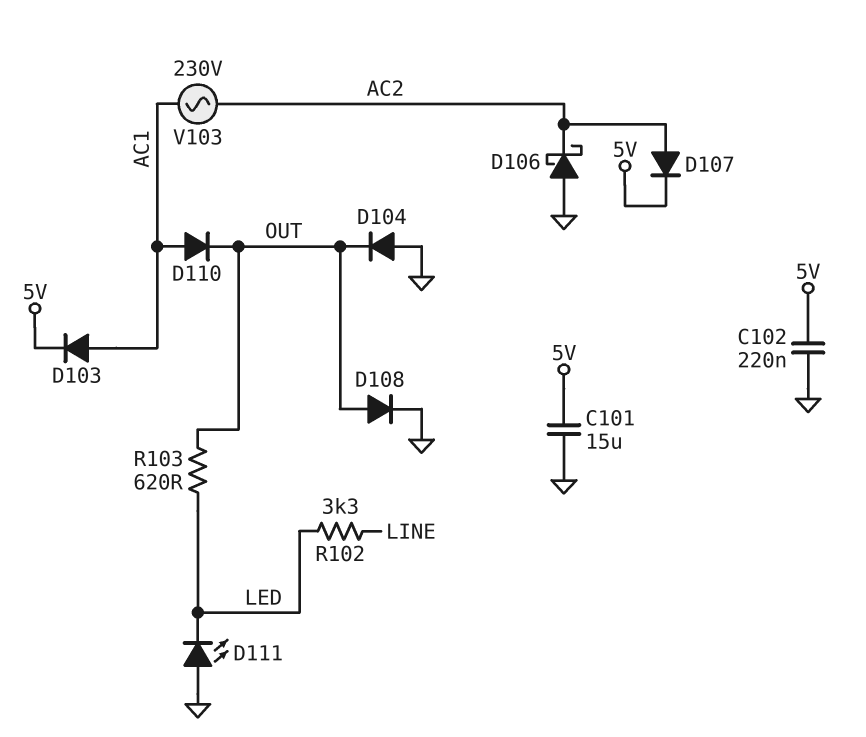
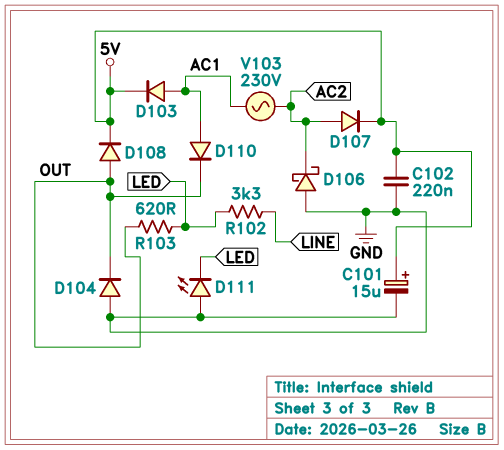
C101: 15uF (5V, GND) -> 15uF (plus 5V, minus GND)
D108: diode (A OUT, K GND) -> diode (A OUT, K 5V)

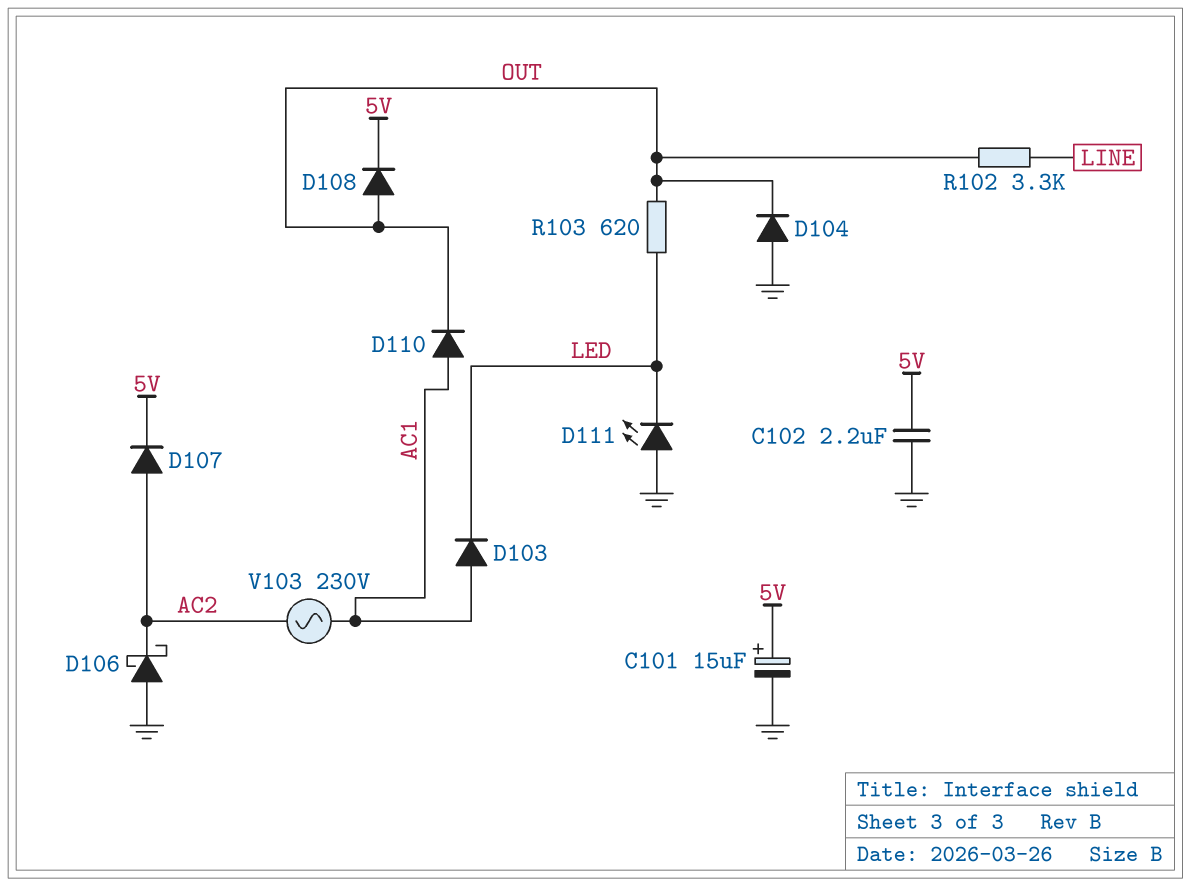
C102: 220nF (5V, GND) -> 2.2uF (5V, GND)
D103: diode (A AC1, K 5V) -> diode (A AC1, K LED)
R102: 3.3k (LED, LINE) -> 3.3k (LINE, OUT)

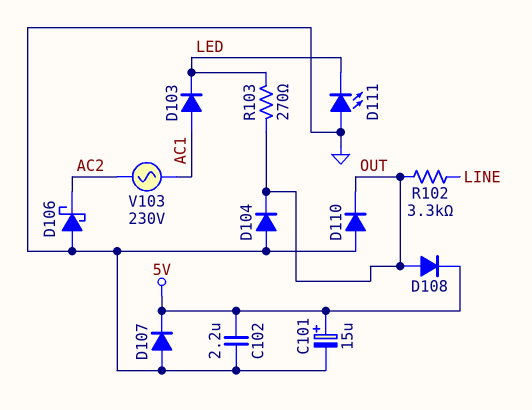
D107: diode (A AC2, K 5V) -> diode (A GND, K 5V)
D110: diode (A AC1, K OUT) -> diode (A GND, K OUT)
R103: 620 (LED, OUT) -> 270 (LED, OUT)

